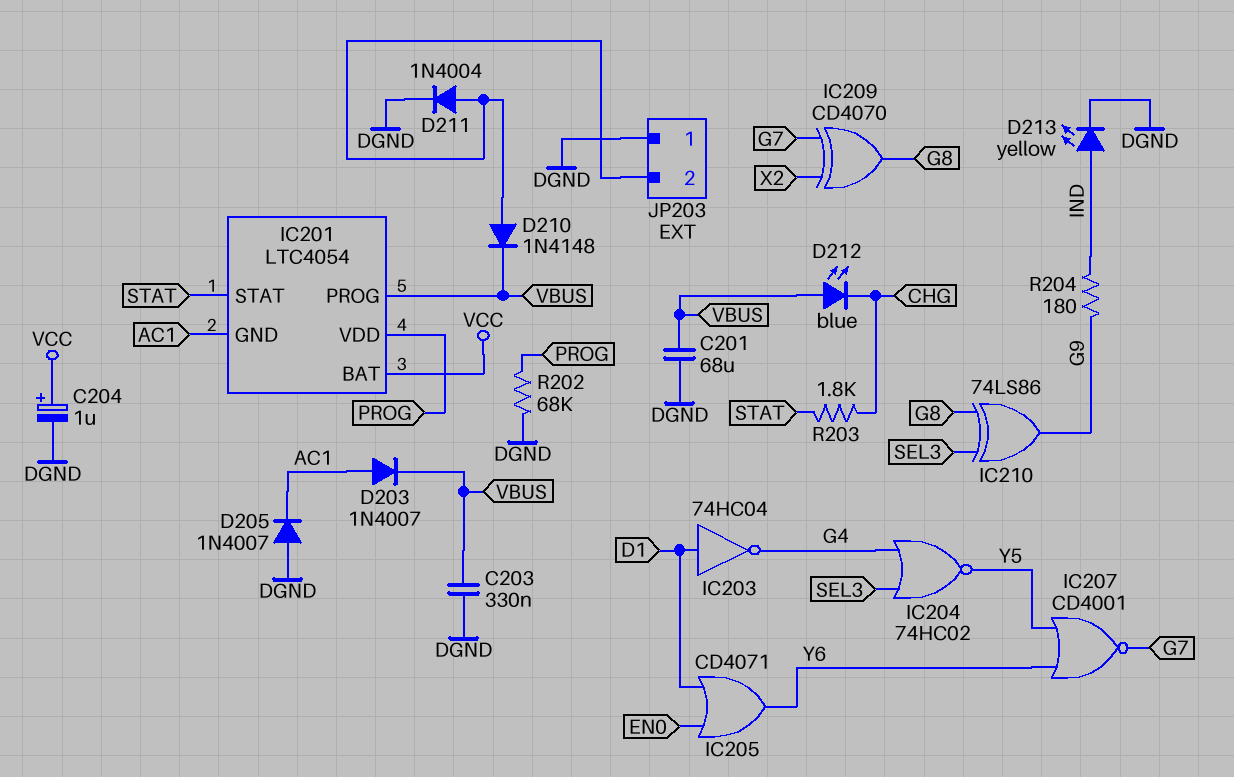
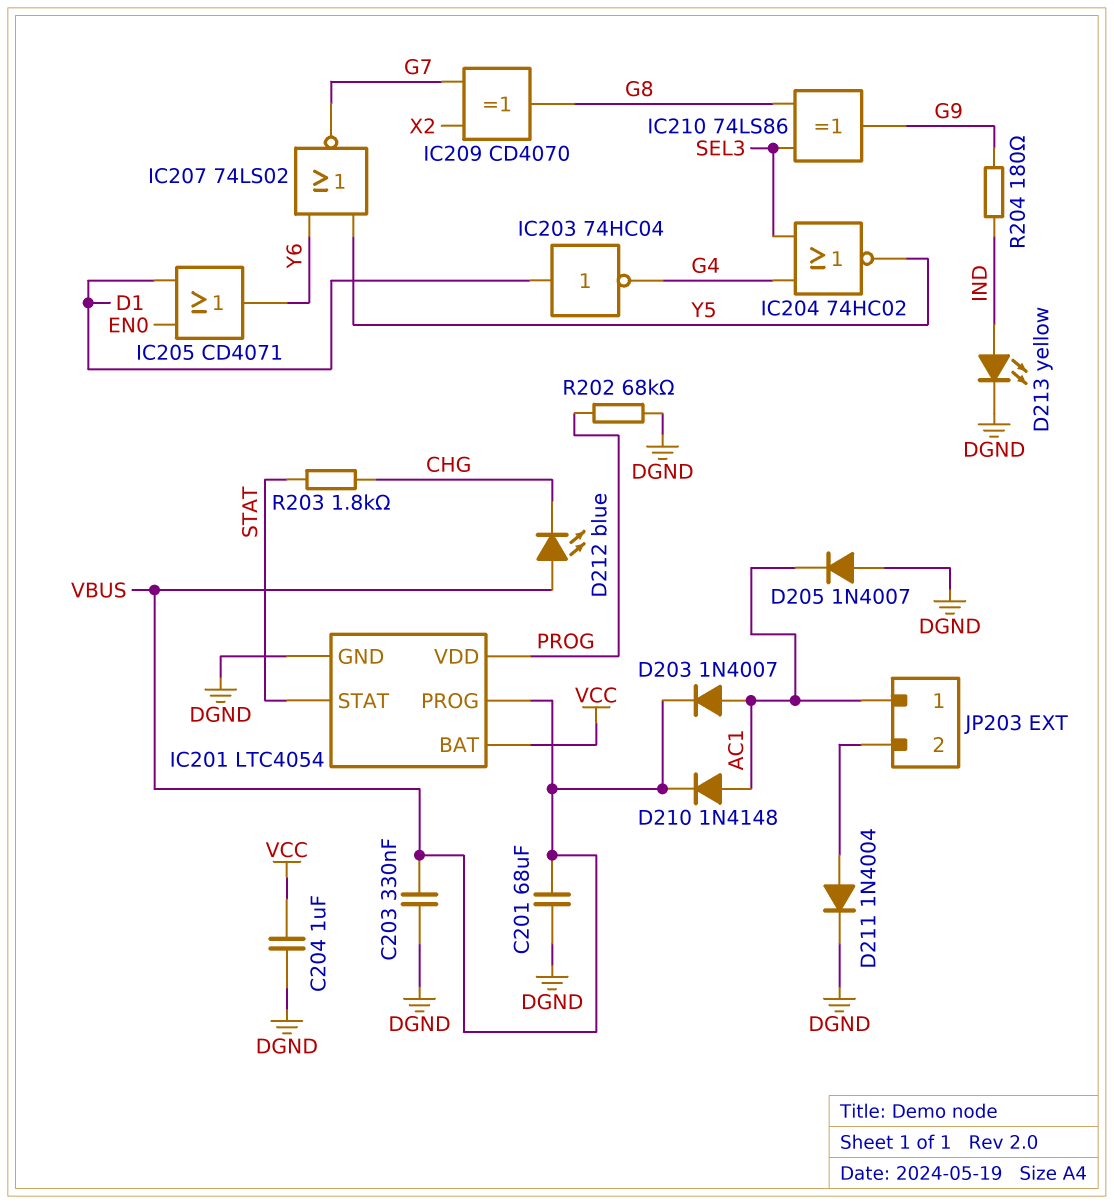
C204: 1uF (plus VCC, minus DGND) -> 1uF (DGND, VCC)
D210: diode 1N4148 (A JP203/2, K VBUS) -> diode 1N4148 (A AC1, K VBUS)
IC201 pin GND: AC1 -> DGND
IC207: NOR CD4001 (in Y5, in Y6, out G7) -> NOR 74LS02 (in Y5, in Y6, out G7)
JP203 pin 1: DGND -> AC1

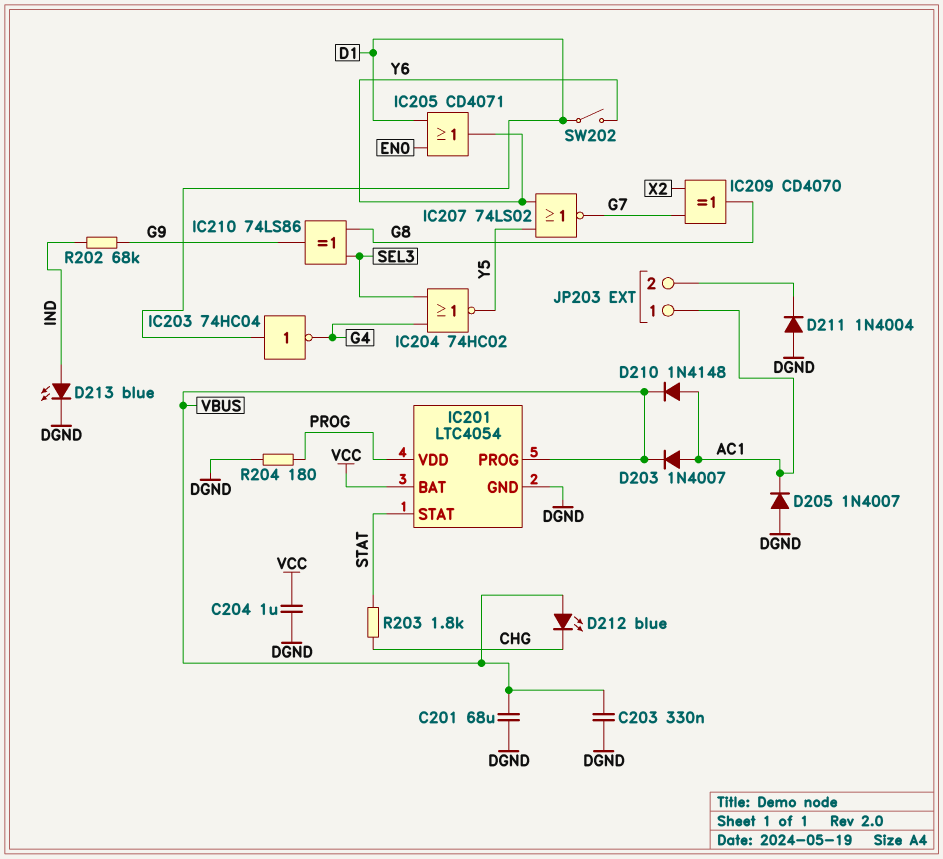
D211: diode 1N4004 (A JP203/2, K DGND) -> diode 1N4004 (A DGND, K JP203/2)
D213: LED yellow (A IND, K DGND) -> LED blue (A IND, K DGND)
R202: 68k (DGND, PROG) -> 68k (G9, IND)
R204: 180 (G9, IND) -> 180 (DGND, PROG)
SW202: none -> switch (D1, Y6)

